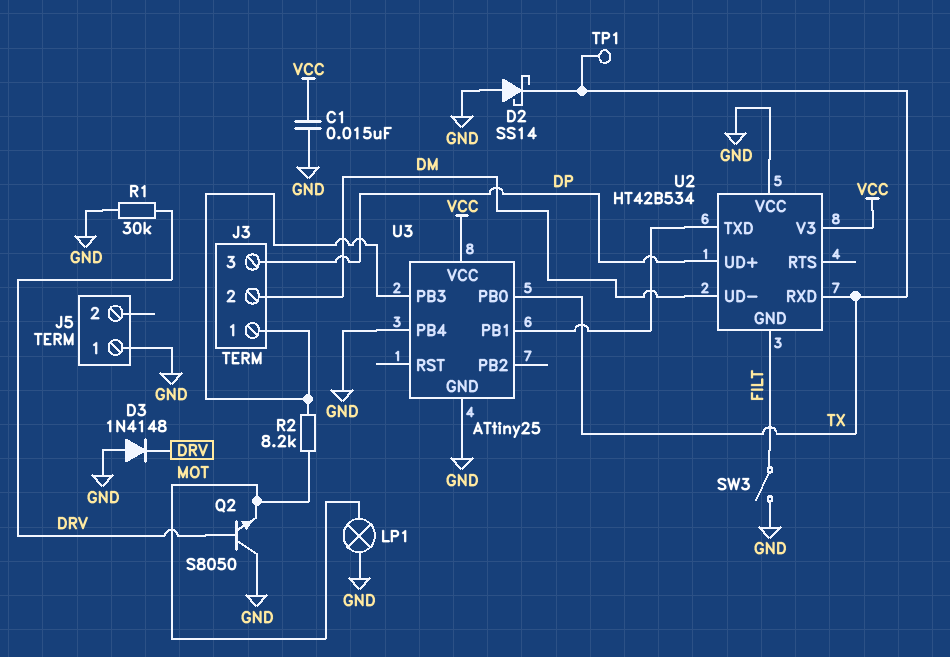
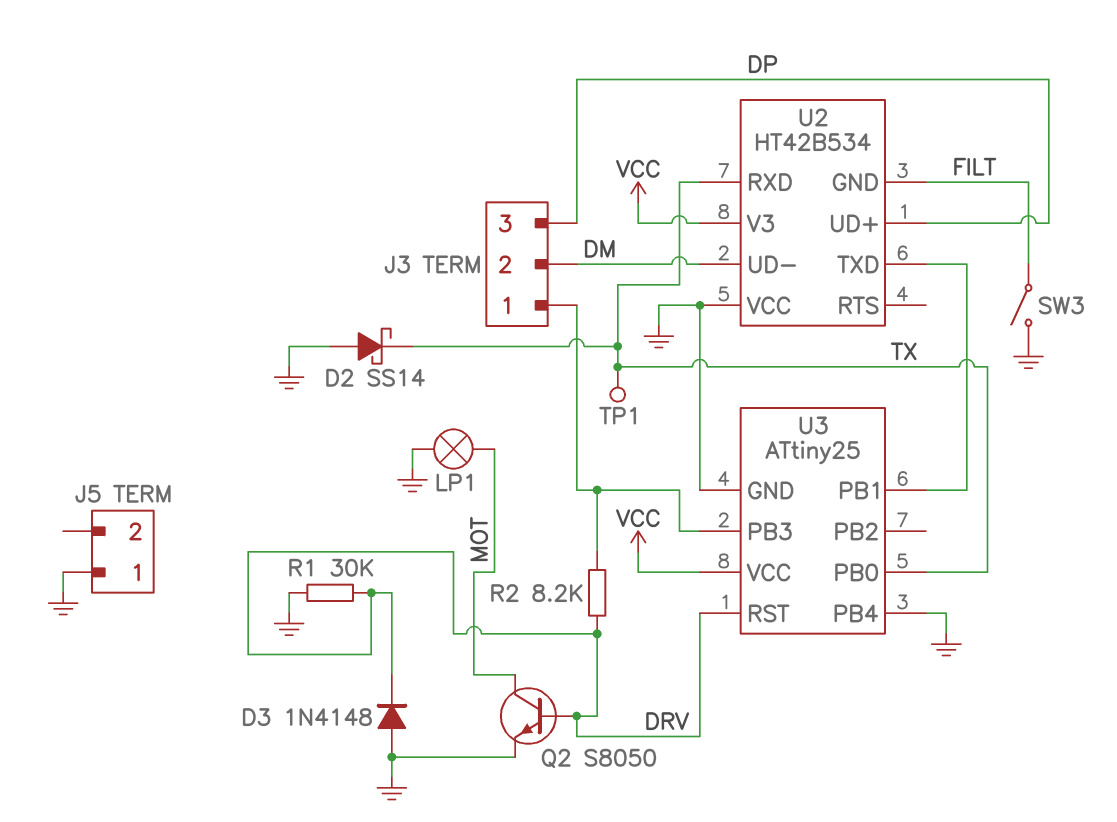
C1: 15nF (GND, VCC) -> none
Q2: NPN S8050 (B DRV, C GND, E MOT) -> NPN S8050 (B DRV, C MOT, E GND)
R2: 8.2k (J3/1, MOT) -> 8.2k (DRV, J3/1)
U3 pin RST: none -> DRV

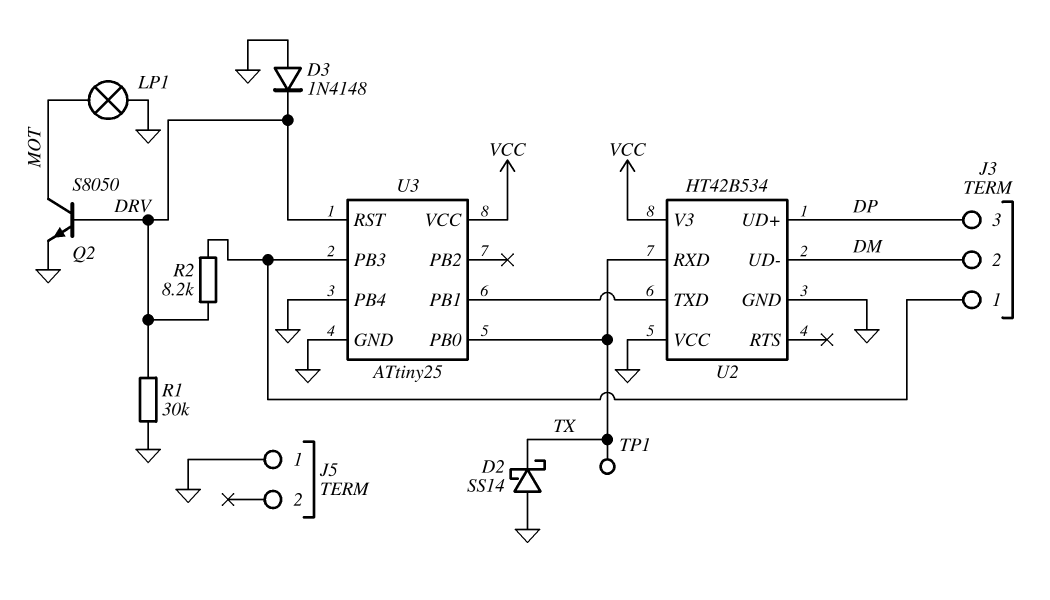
SW3: switch (FILT, GND) -> none
U2 pin GND: FILT -> GND

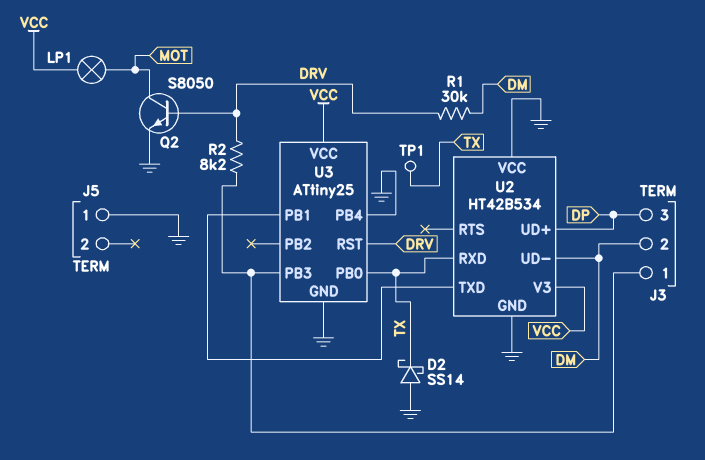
D3: diode 1N4148 (A GND, K DRV) -> none
LP1: lamp (GND, MOT) -> lamp (MOT, VCC)
R1: 30k (DRV, GND) -> 30k (DM, DRV)

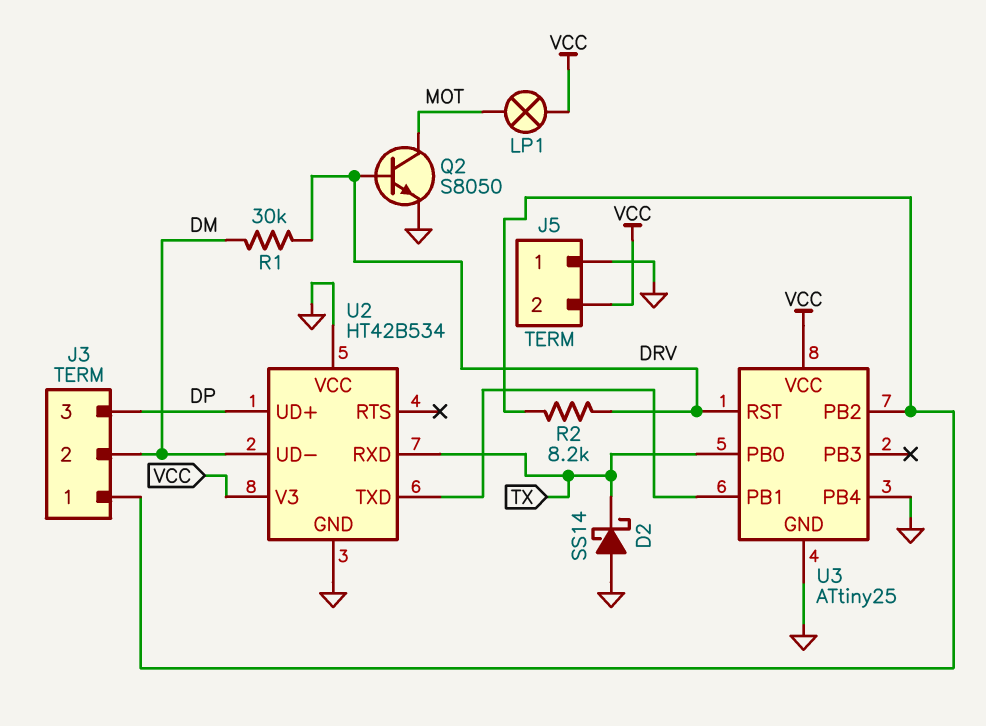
J5 pin 2: none -> VCC
TP1: test point (TX) -> none
U3 pin PB2: none -> J3/1
U3 pin PB3: J3/1 -> none

